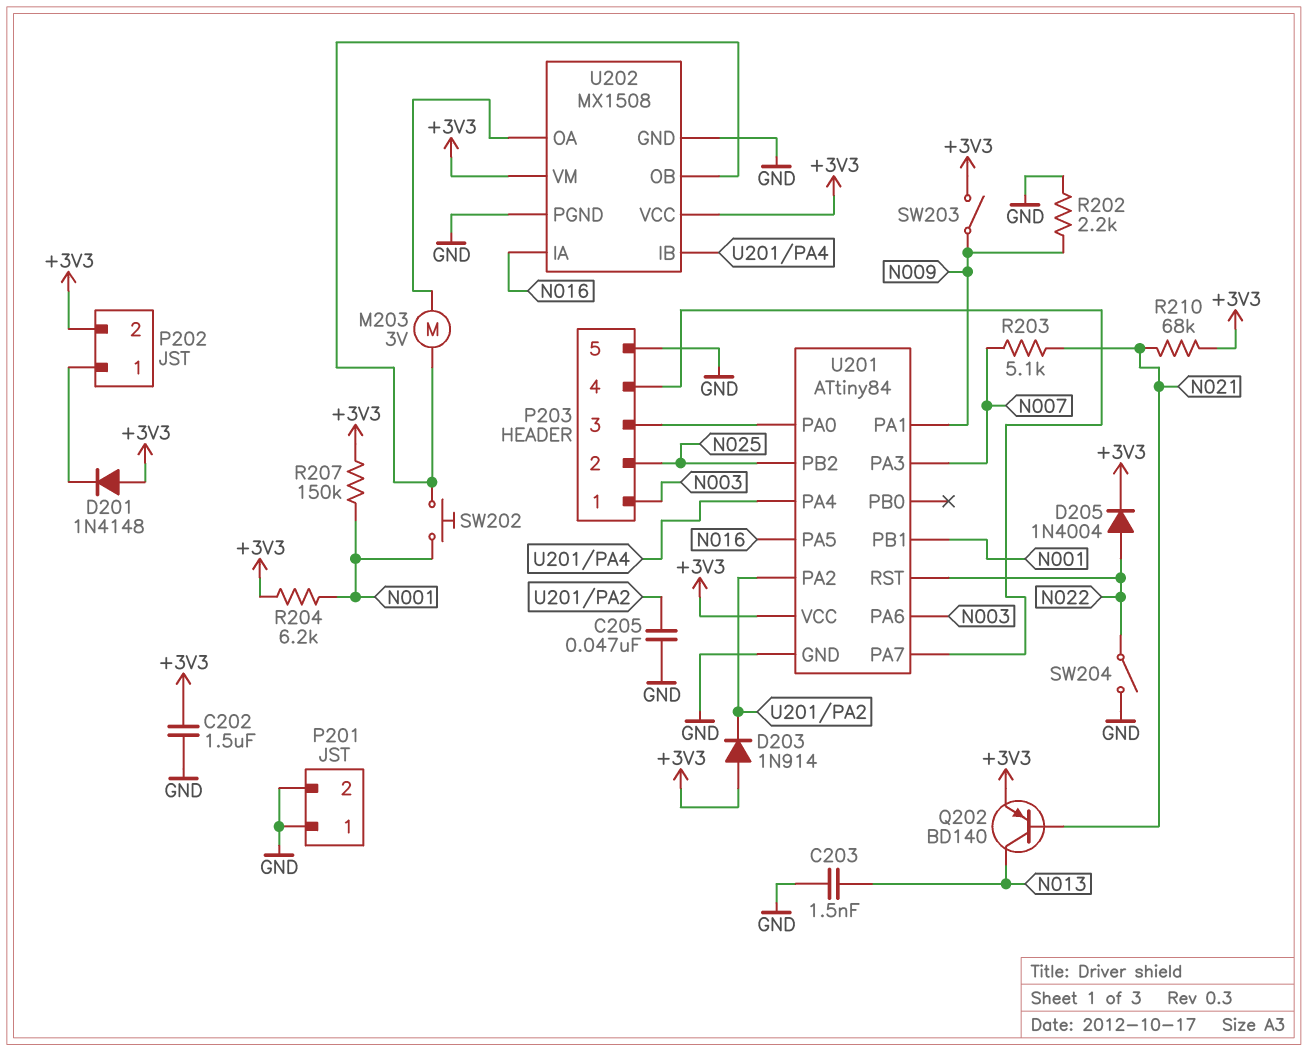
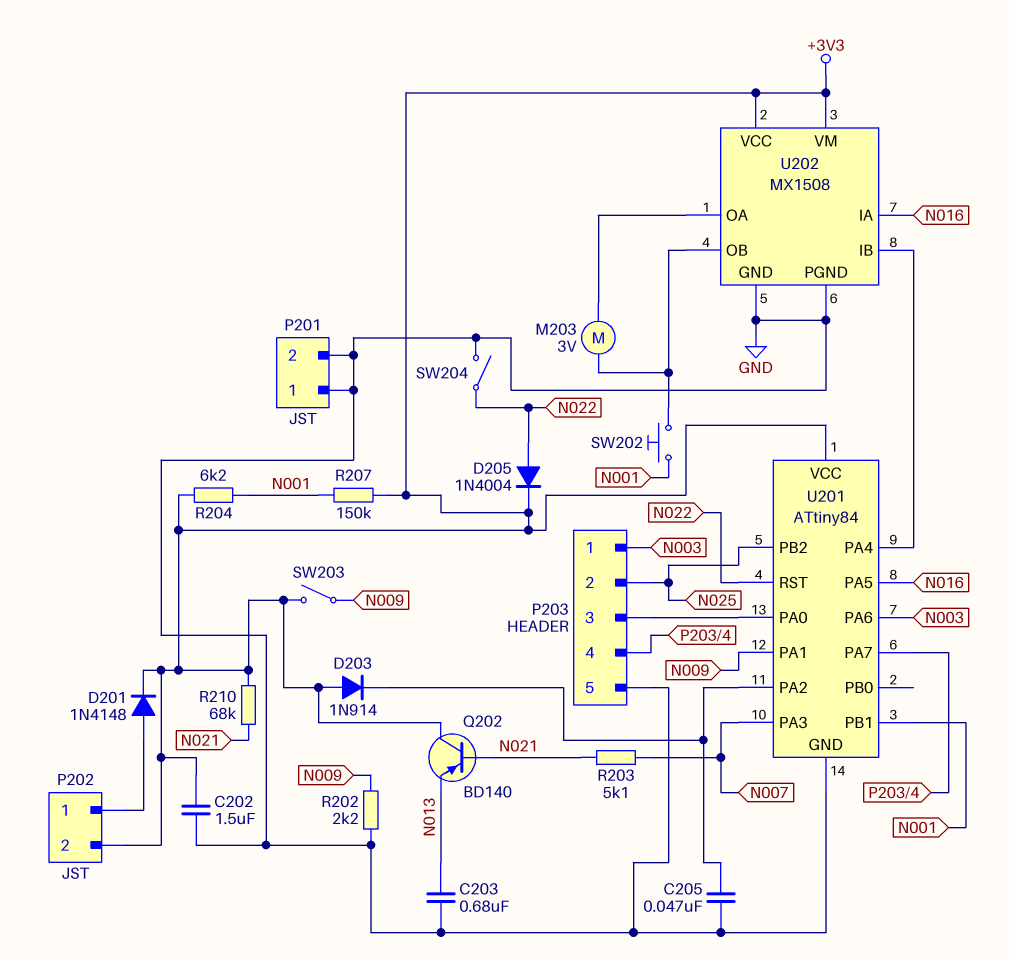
C203: 1.5nF (GND, N013) -> 680nF (GND, N013)
D201: diode 1N4148 (A +3V3, K P202/1) -> diode 1N4148 (A P202/1, K +3V3)
Q202: PNP BD140 (B N021, C N013, E +3V3) -> PNP BD140 (B N021, C +3V3, E N013)

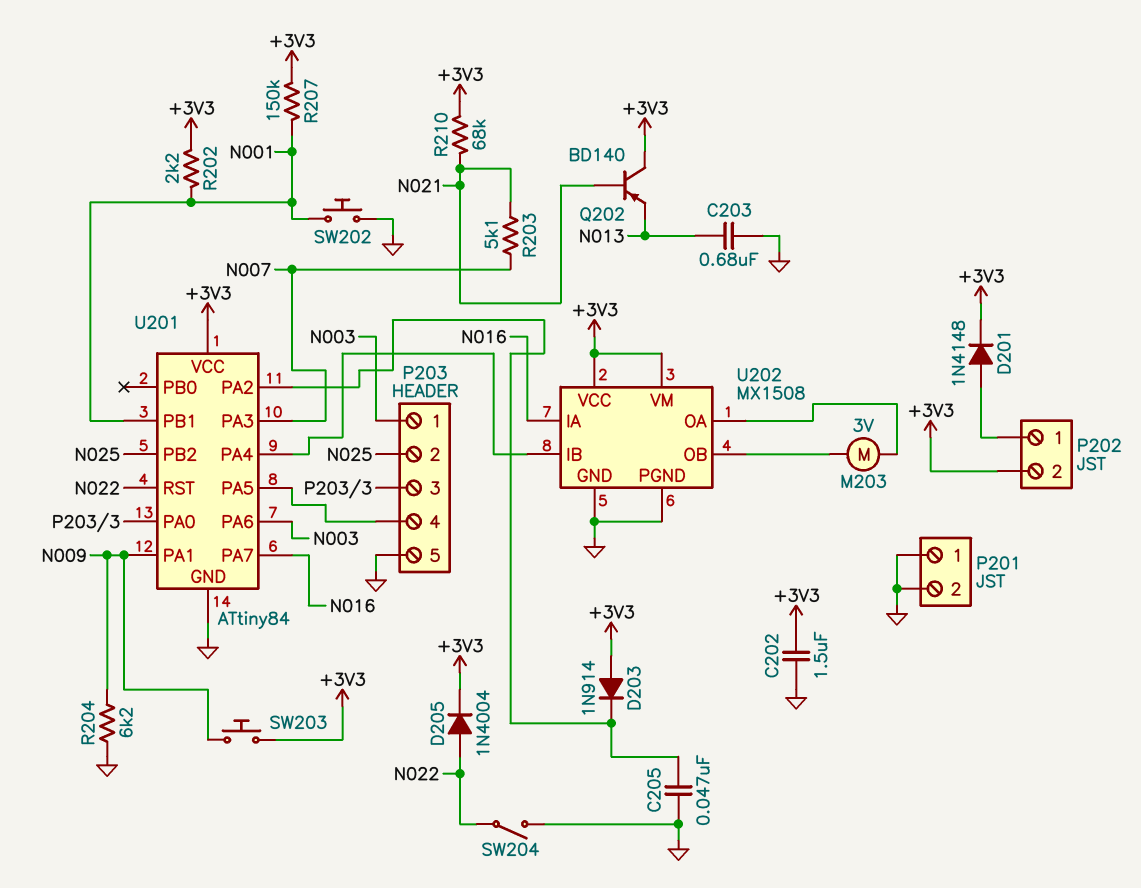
R202: 2.2k (GND, N009) -> 2.2k (+3V3, N001)
R204: 6.2k (+3V3, N001) -> 6.2k (GND, N009)
SW202: button (N001, U202/OB) -> button (GND, N001)
SW203: switch (+3V3, N009) -> button (+3V3, N009)
U201 pin PA5: N016 -> P203/4
U201 pin PA7: P203/4 -> N016

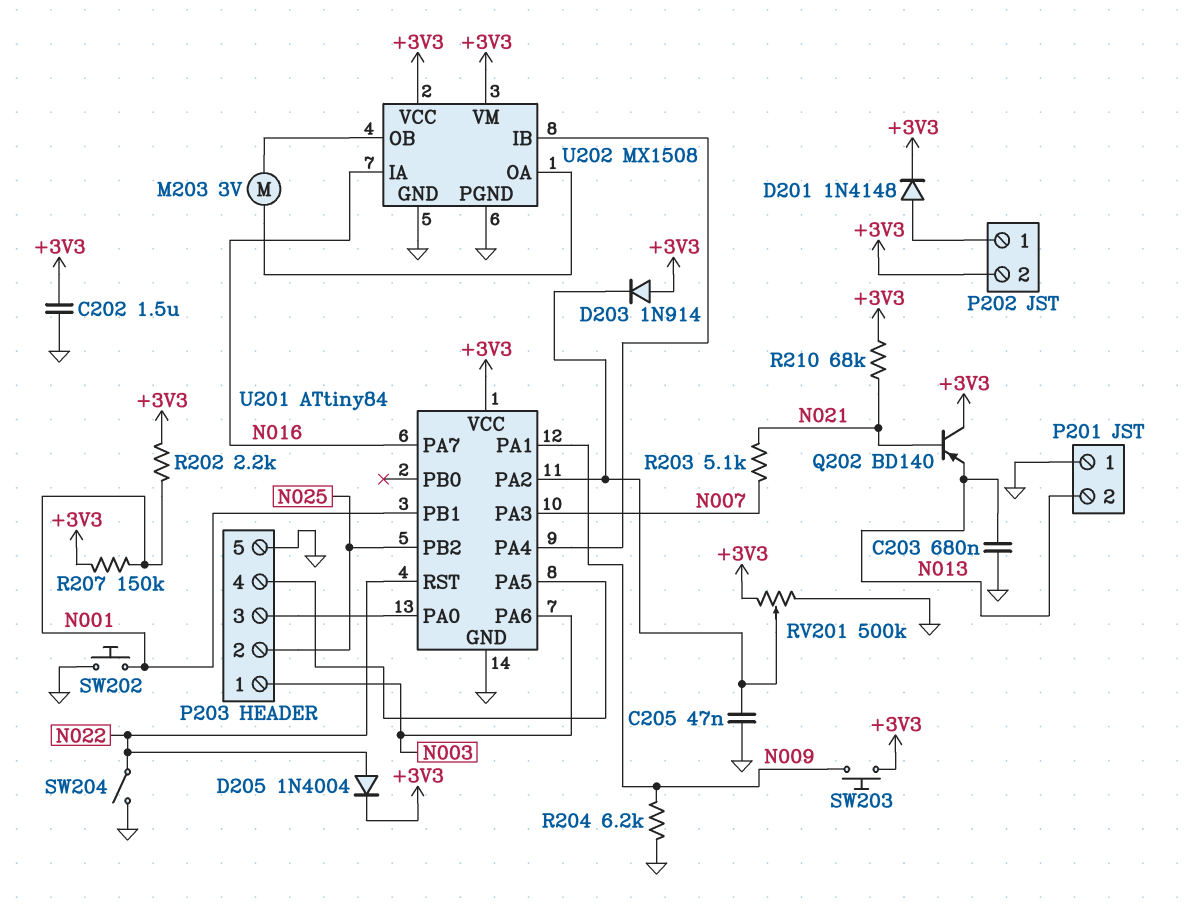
P201 pin 2: GND -> N013
RV201: none -> 500k (+3V3, GND, wiper U201/PA2)

